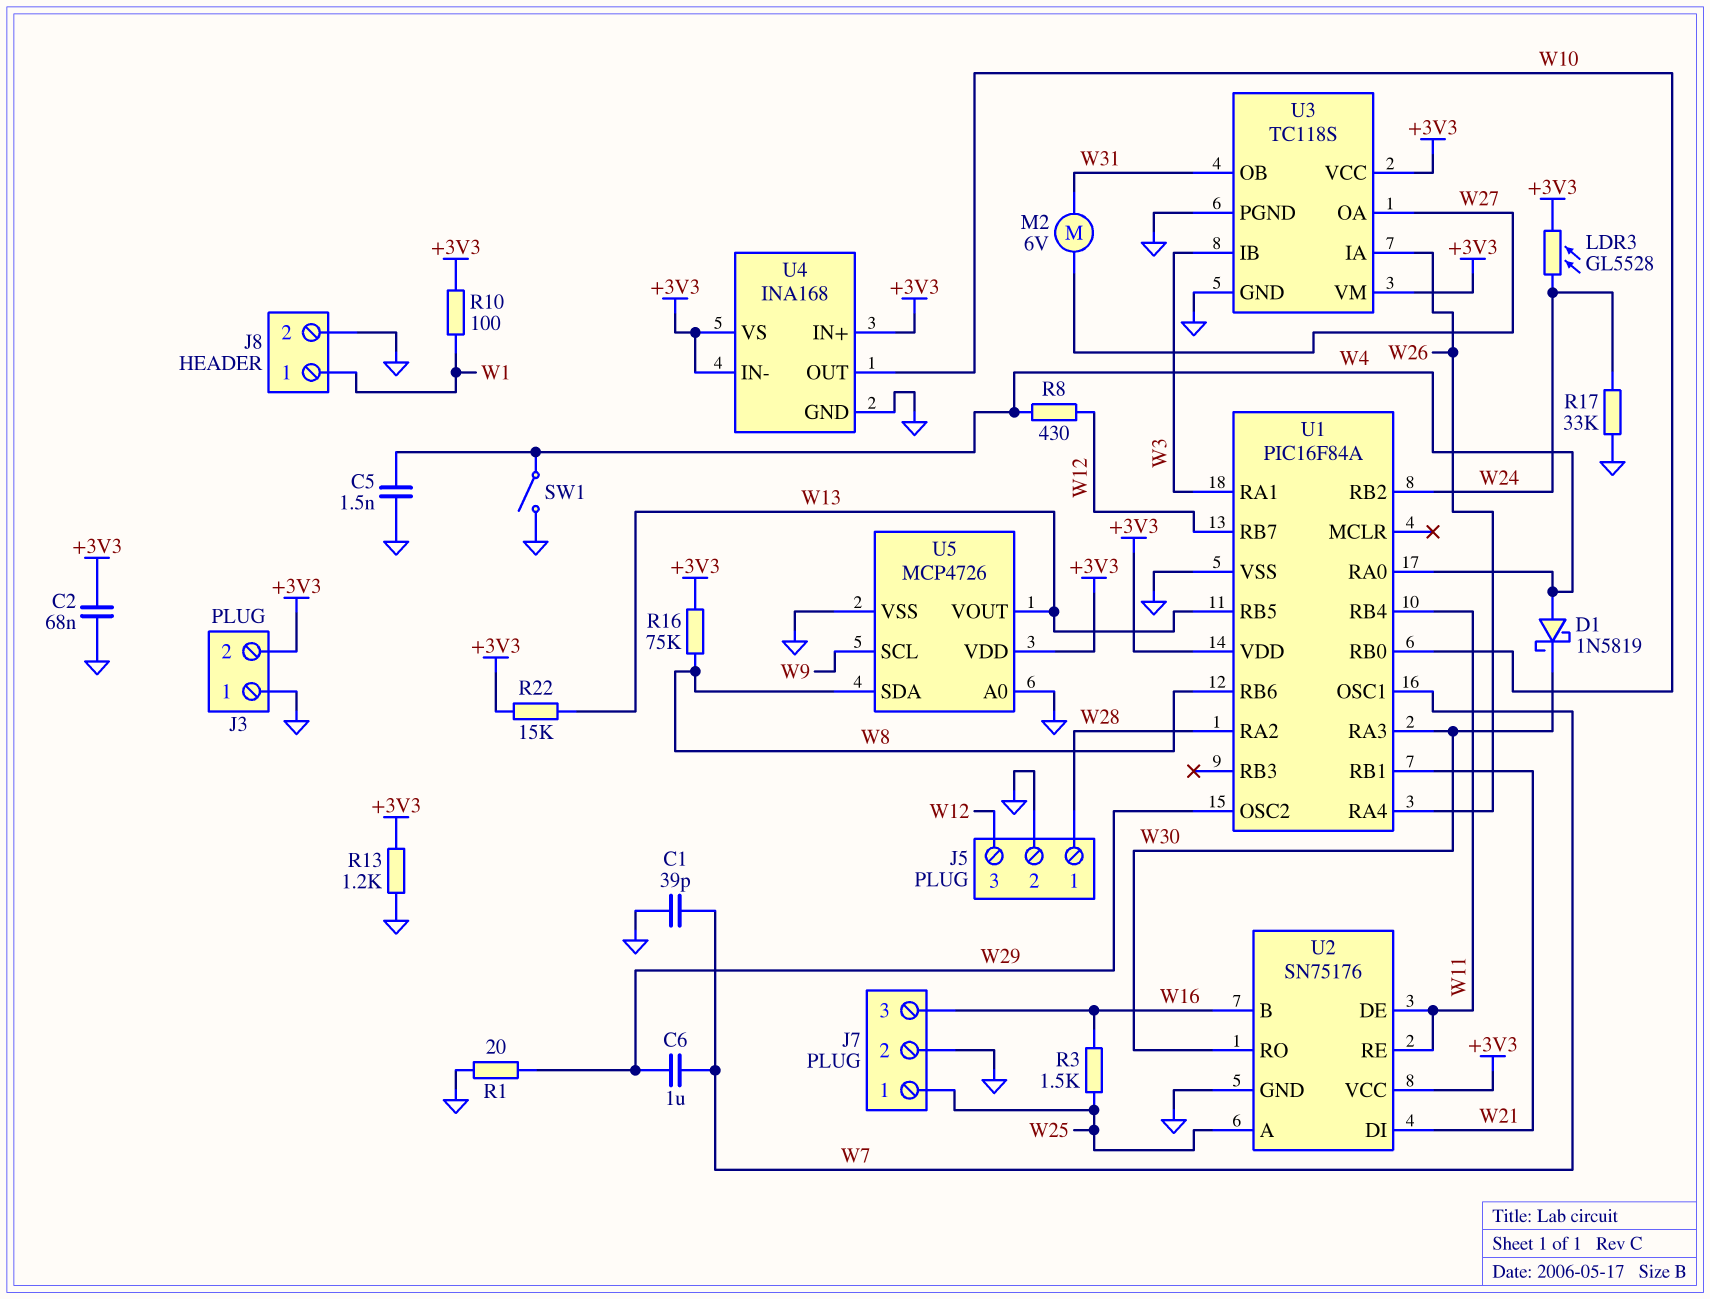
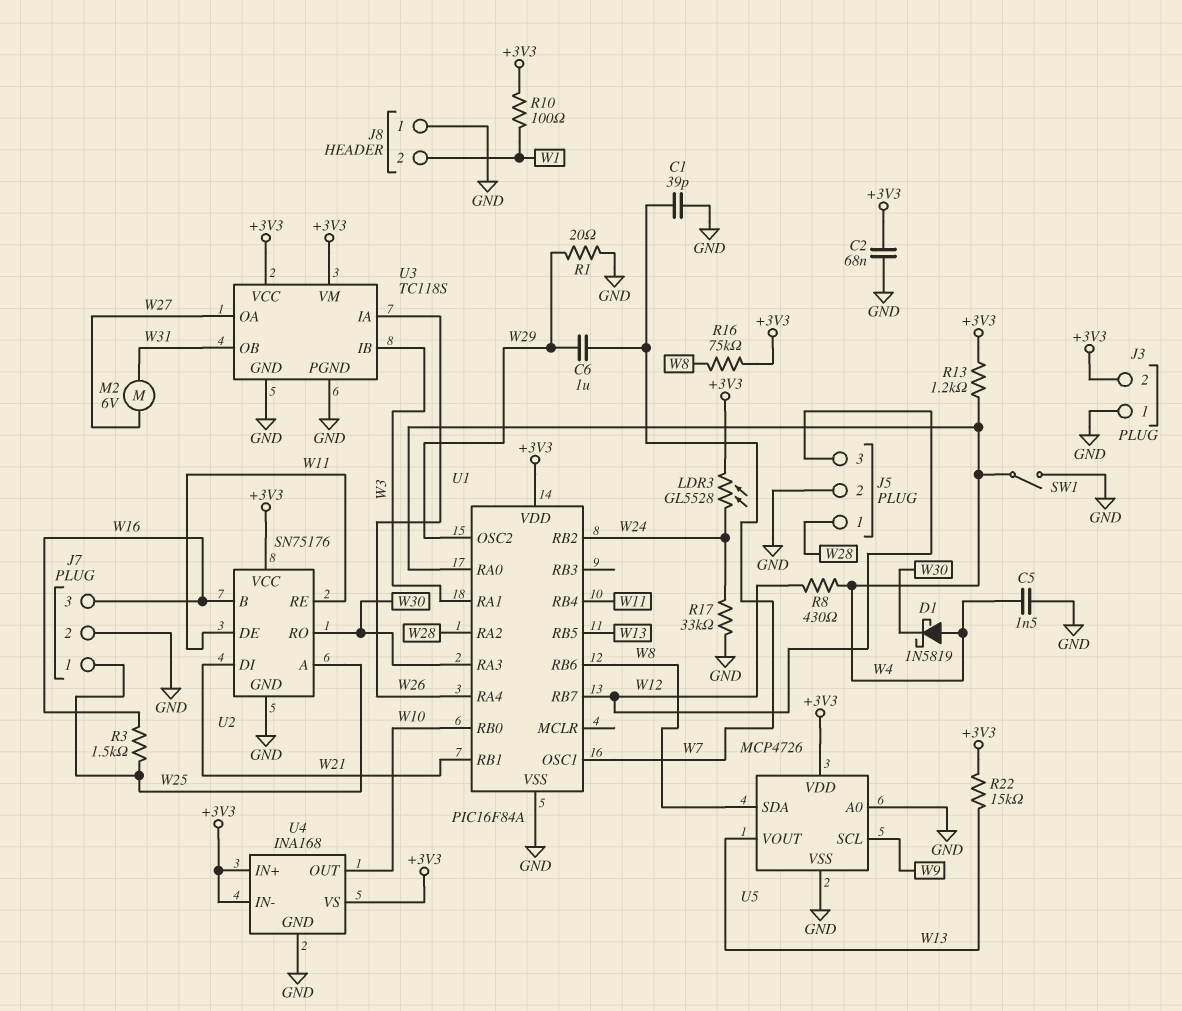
J8 pin 1: W1 -> GND
J8 pin 2: GND -> W1
R13: 1.2k (+3V3, GND) -> 1.2k (+3V3, W4)

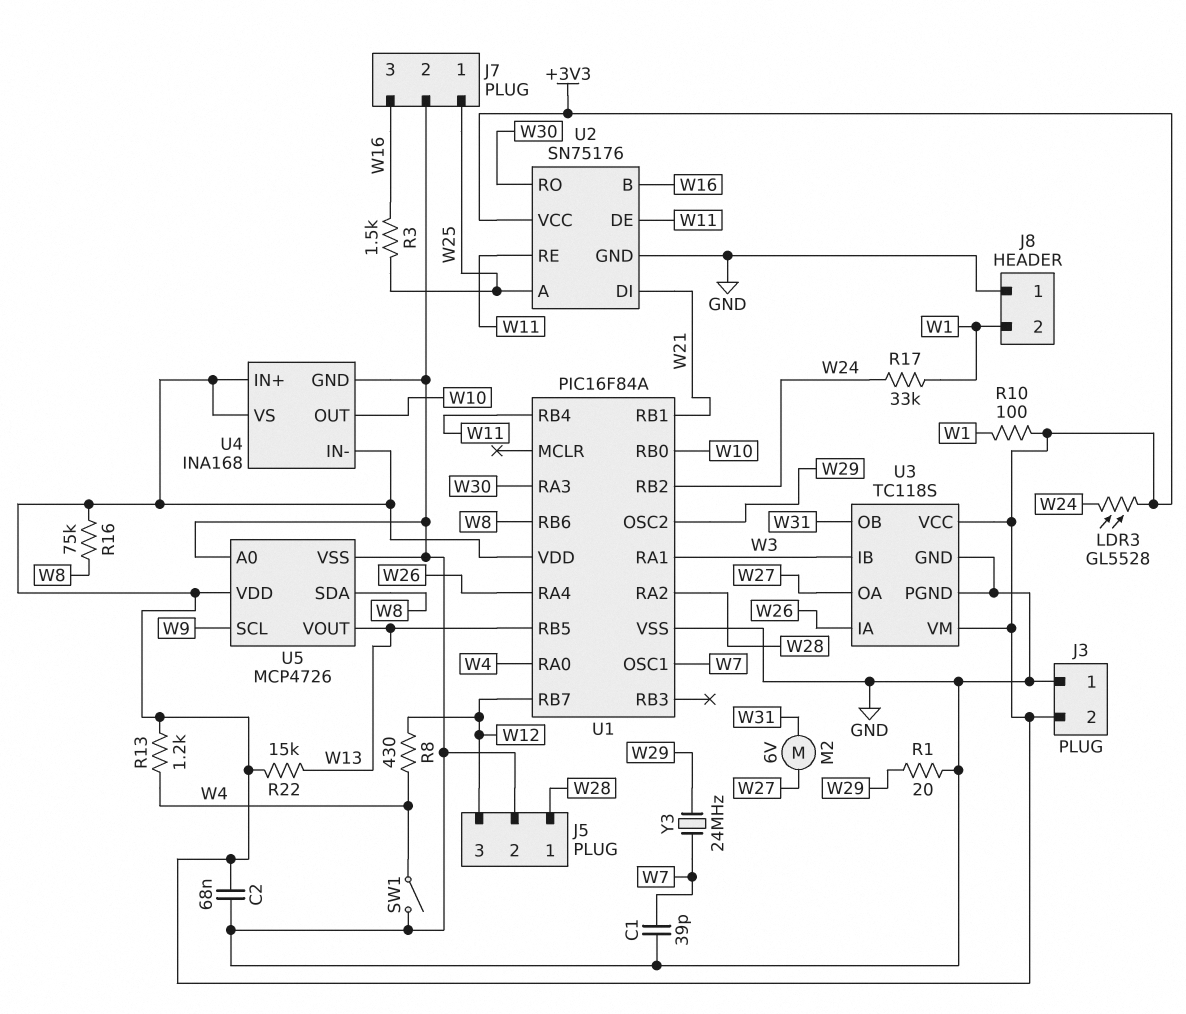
C5: 1.5nF (GND, W4) -> none
C6: 1uF (W7, W29) -> none
D1: schottky 1N5819 (A W4, K W30) -> none
R17: 33k (GND, W24) -> 33k (W1, W24)
Y3: none -> 24MHz (W7, W29)

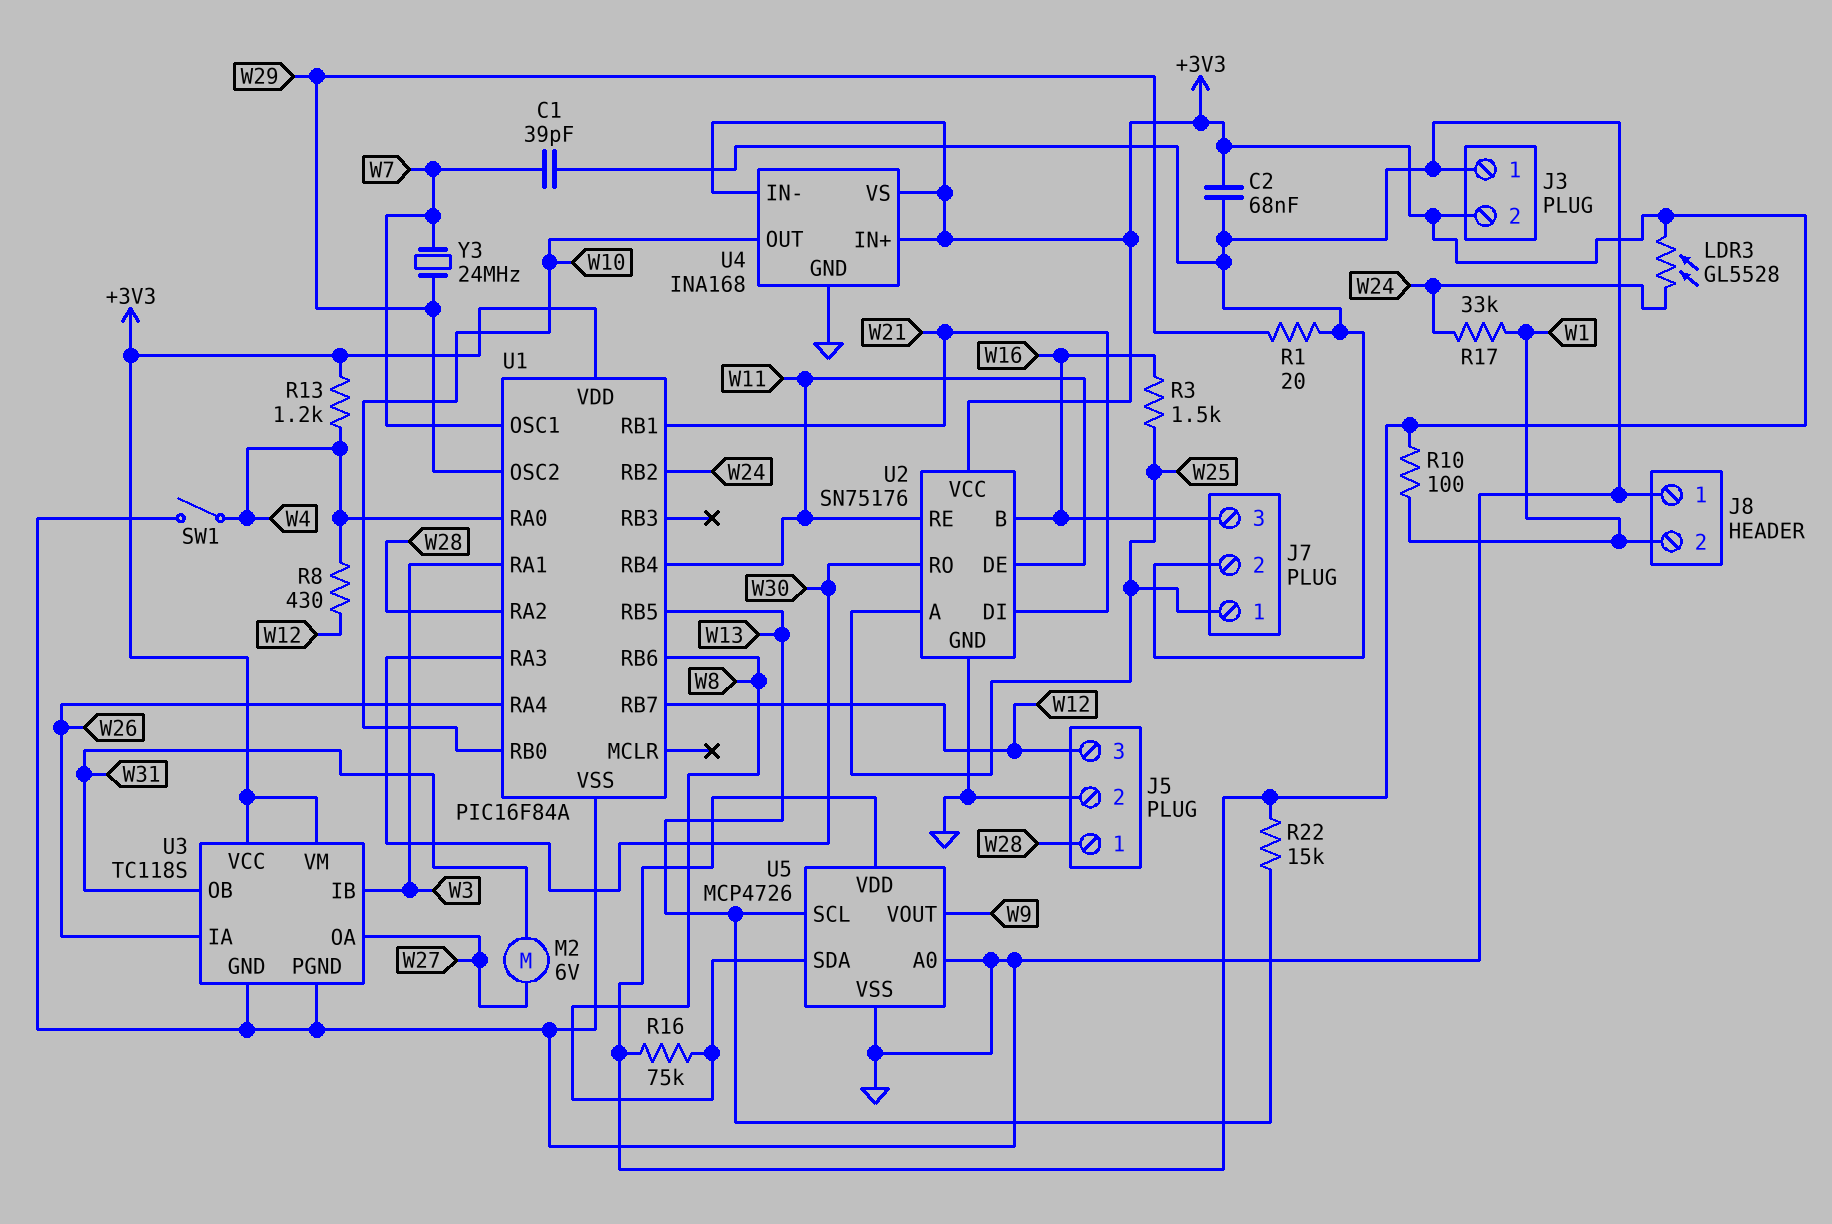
U5 pin SCL: W9 -> W13
U5 pin VOUT: W13 -> W9

